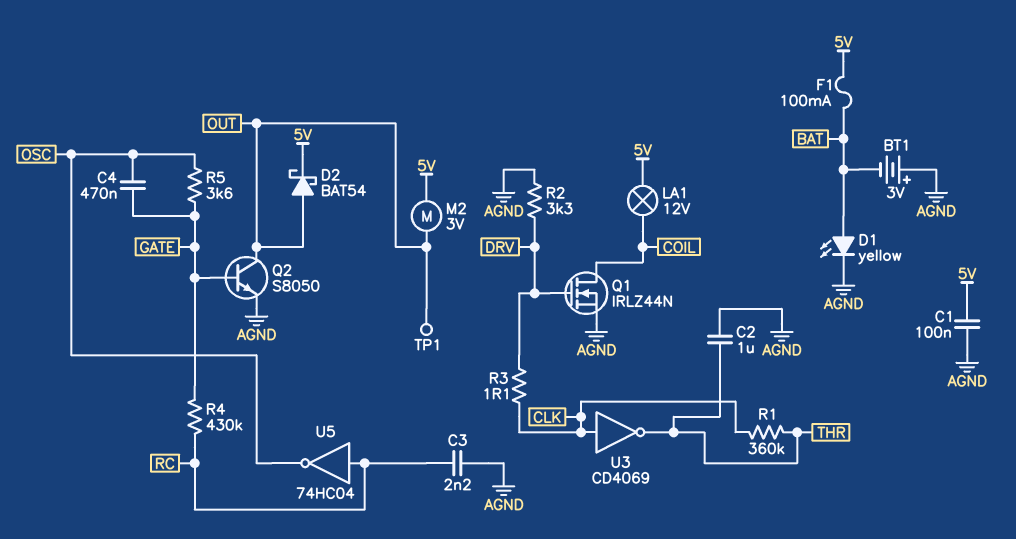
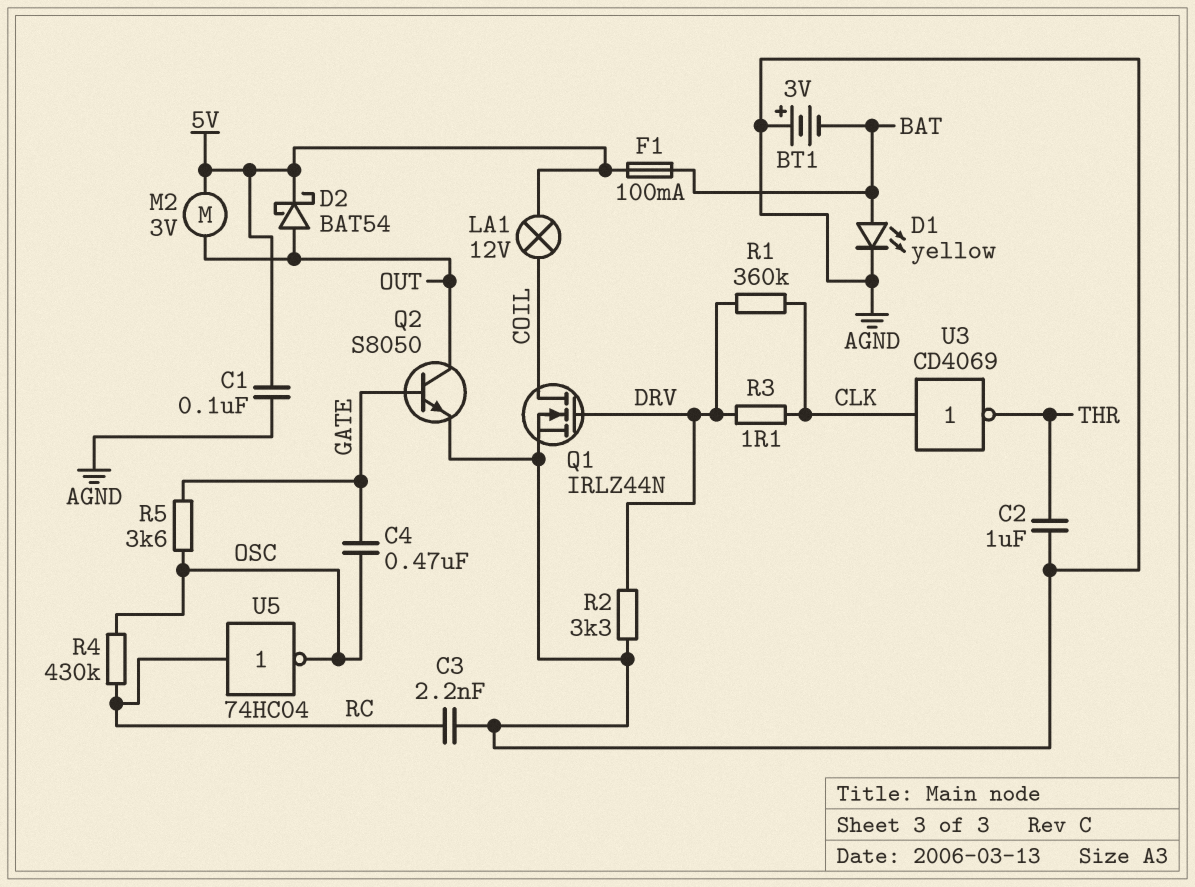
R1: 360k (CLK, THR) -> 360k (CLK, DRV)
R4: 430k (GATE, RC) -> 430k (OSC, RC)
TP1: test point (OUT) -> none

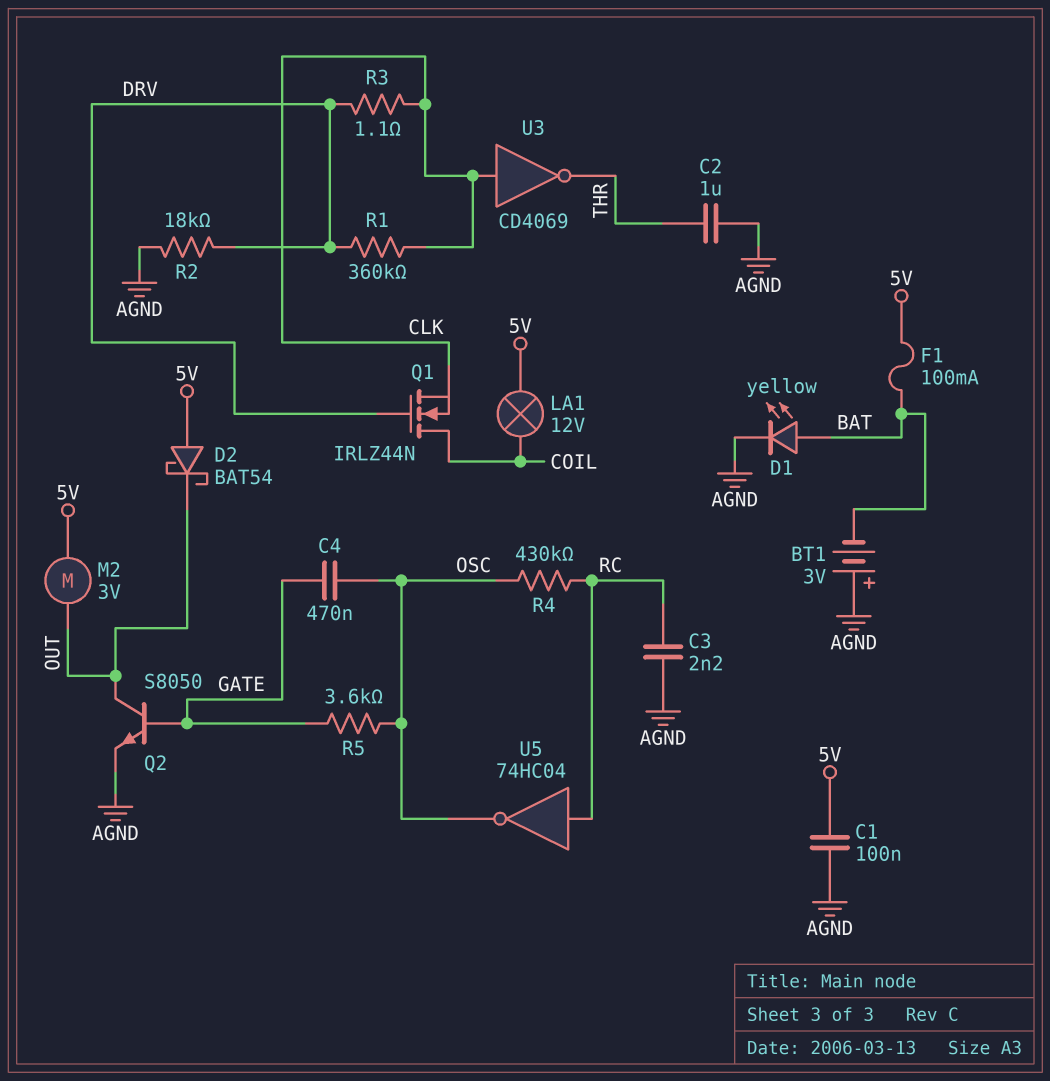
D2: schottky BAT54 (A OUT, K 5V) -> schottky BAT54 (A 5V, K OUT)
Q1: NMOS IRLZ44N (G DRV, D COIL, S AGND) -> NMOS IRLZ44N (G DRV, D COIL, S CLK)
R2: 3.3k (AGND, DRV) -> 18k (AGND, DRV)

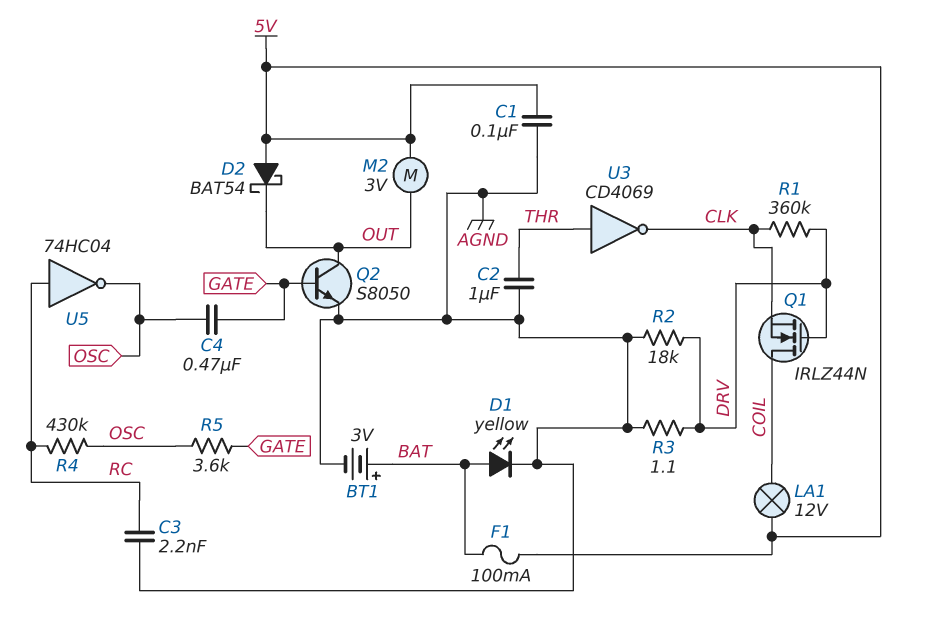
BT1: 3V (plus AGND, minus BAT) -> 3V (plus BAT, minus AGND)
R3: 1.1 (CLK, DRV) -> 1.1 (AGND, DRV)
U3: NOT CD4069 (in CLK, out THR) -> NOT CD4069 (in THR, out CLK)

